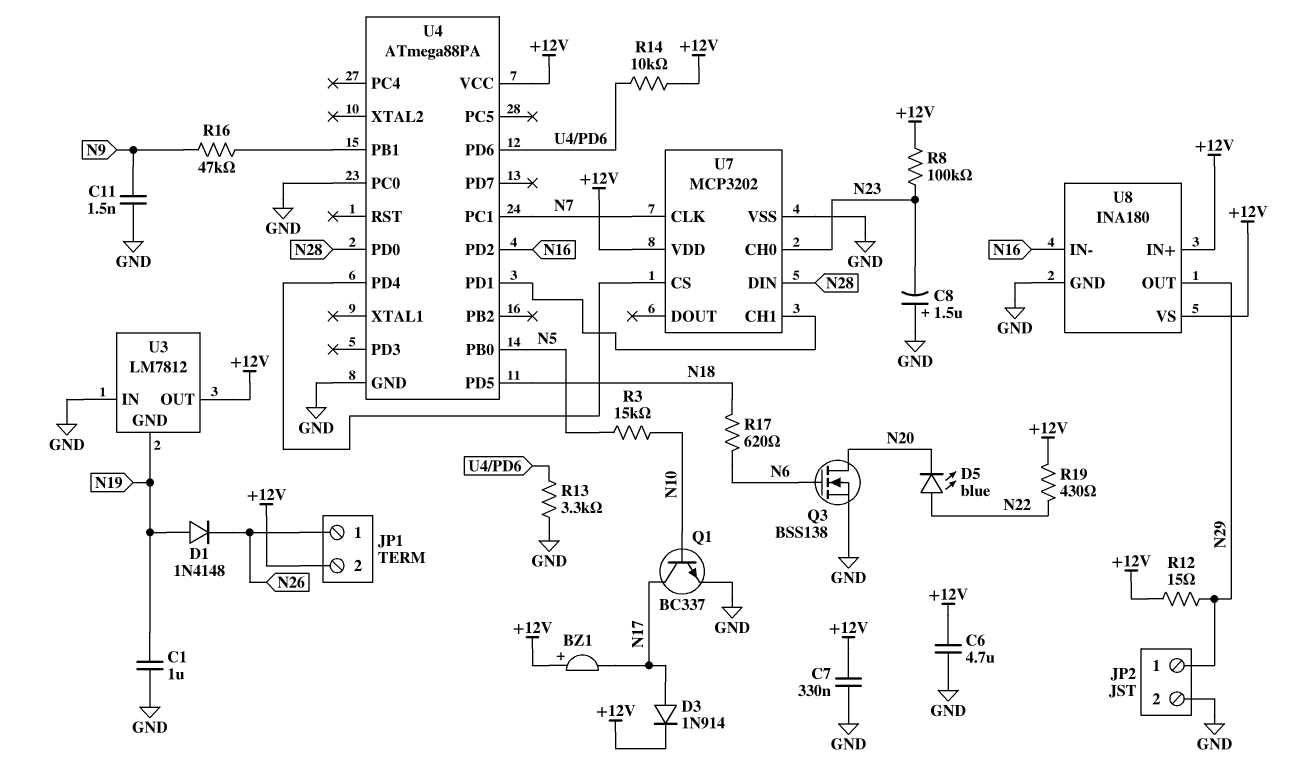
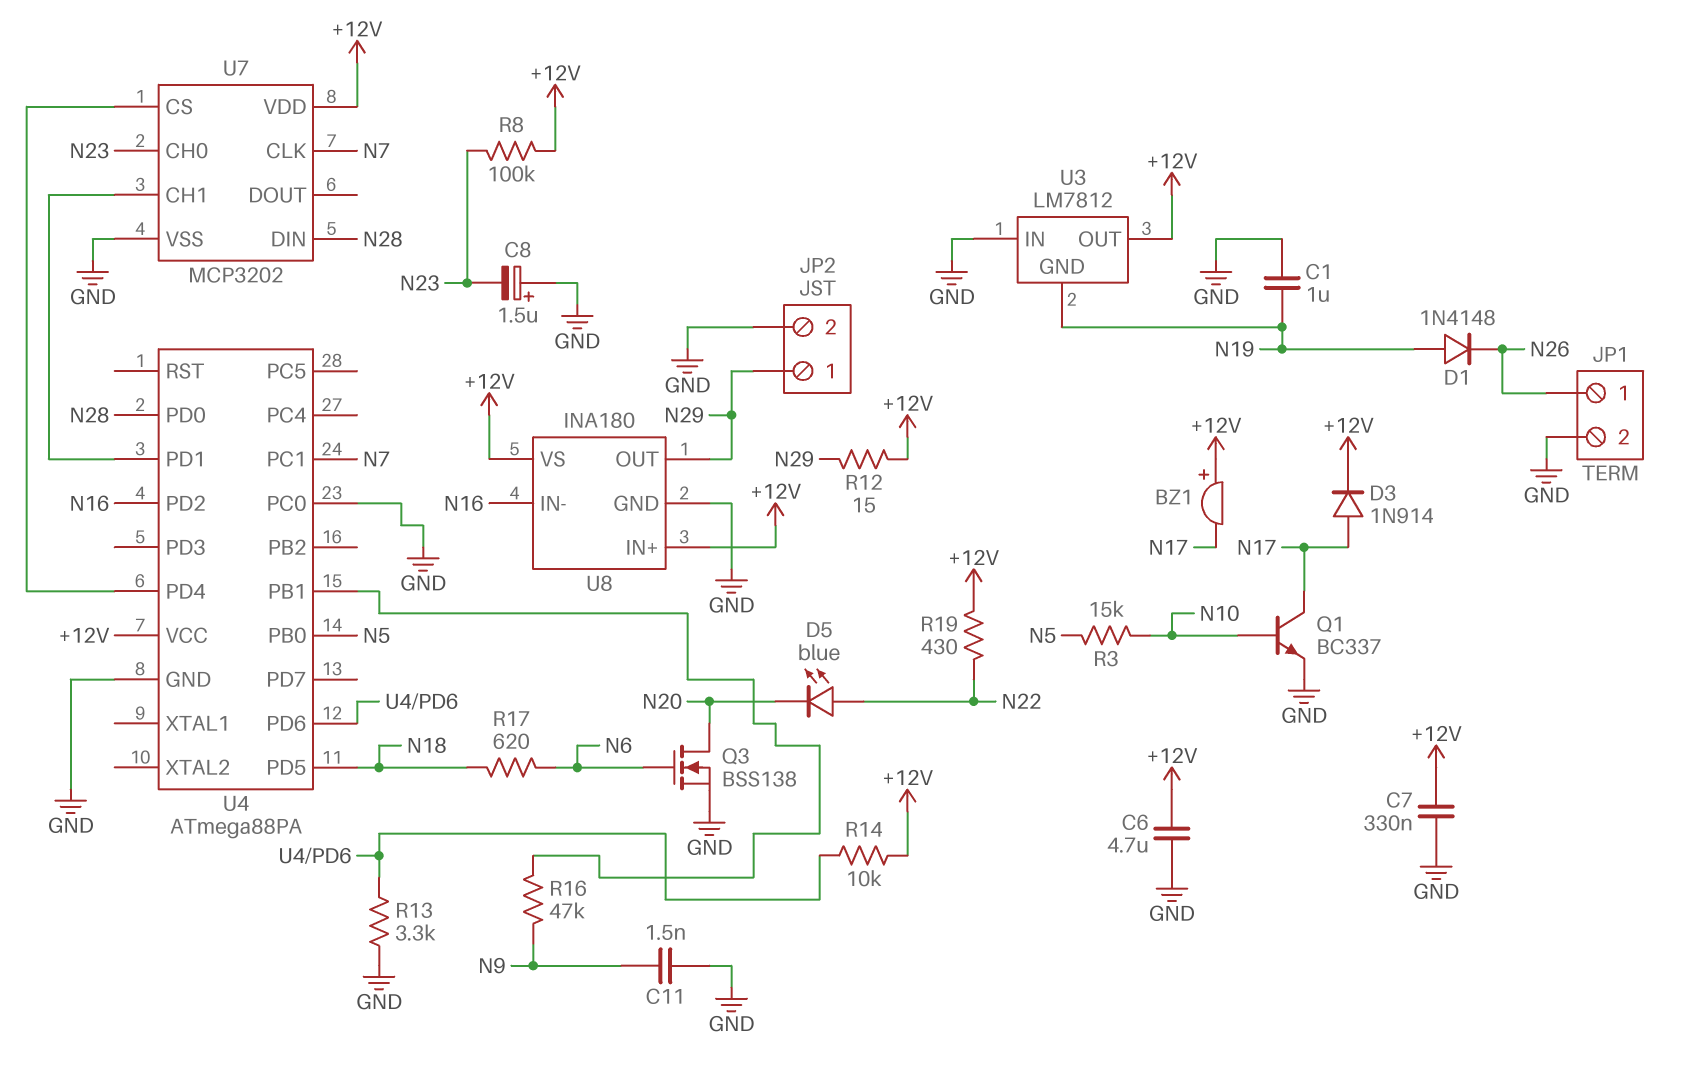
JP1 pin 2: +12V -> GND

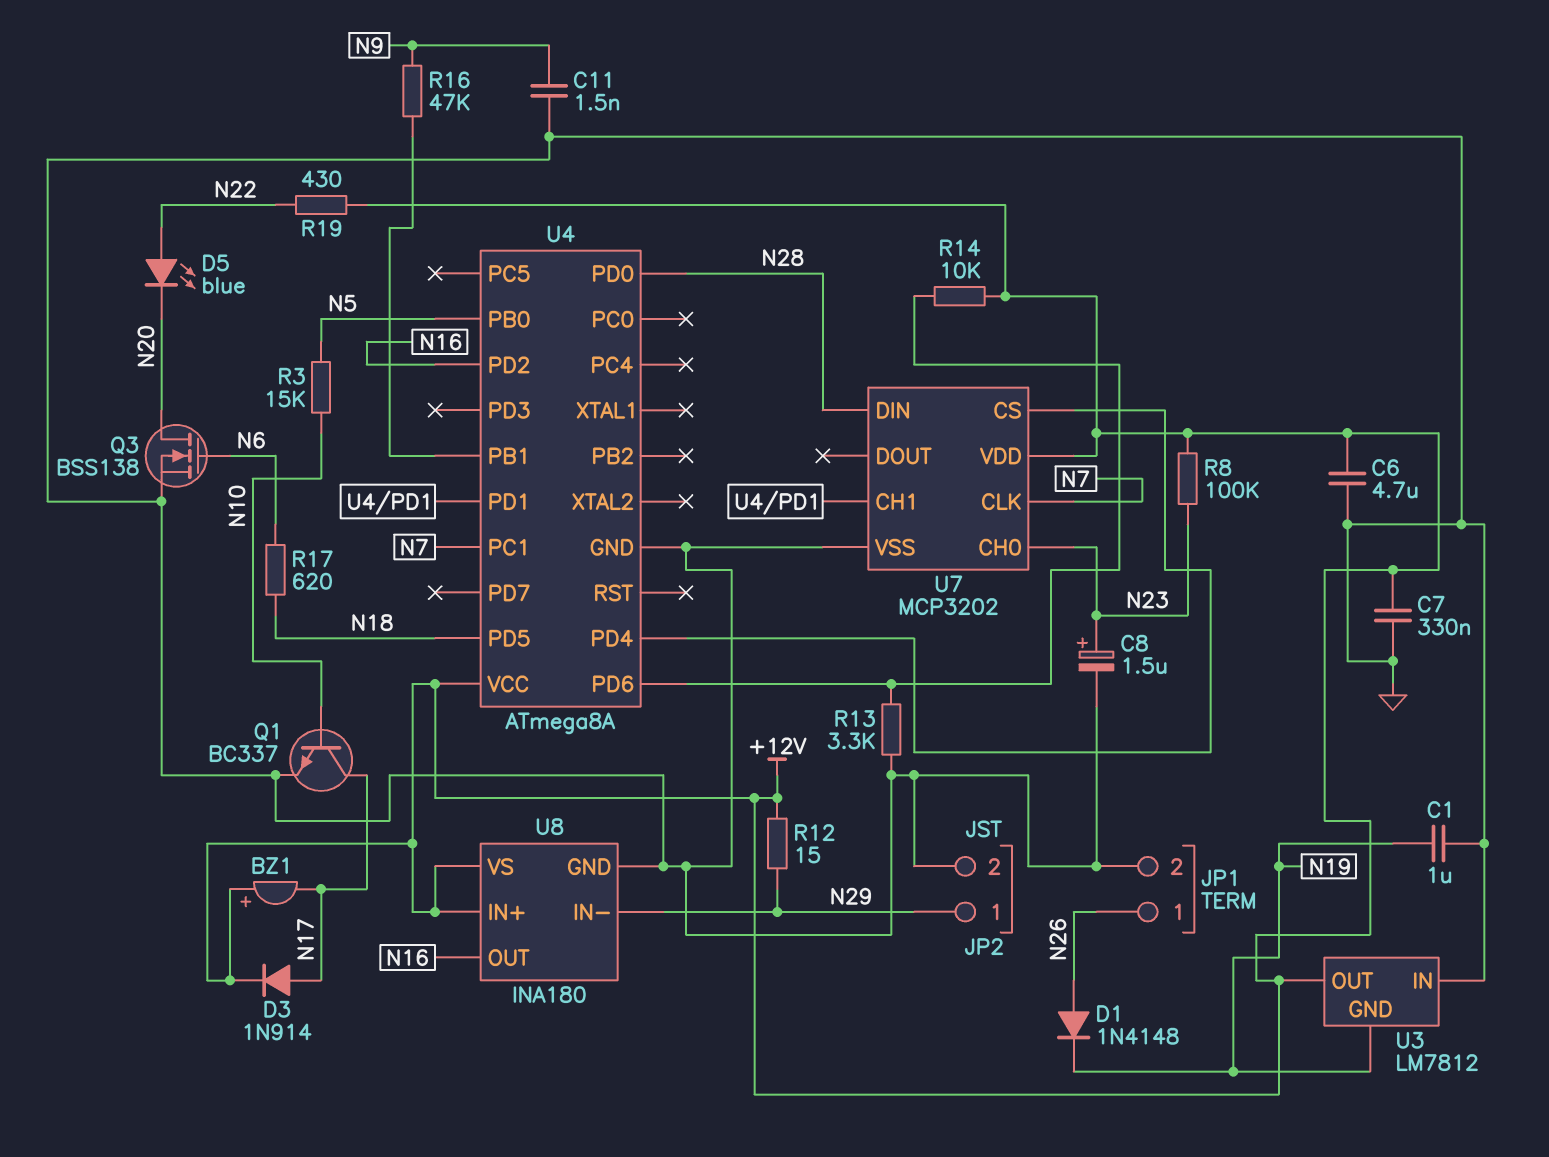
C8: 1.5uF (plus GND, minus N23) -> 1.5uF (plus N23, minus GND)
D1: diode 1N4148 (A N19, K N26) -> diode 1N4148 (A N26, K N19)
U4: ATmega88PA -> ATmega8A
U4 pin PC0: GND -> none
U8 pin IN-: N16 -> N29
U8 pin OUT: N29 -> N16

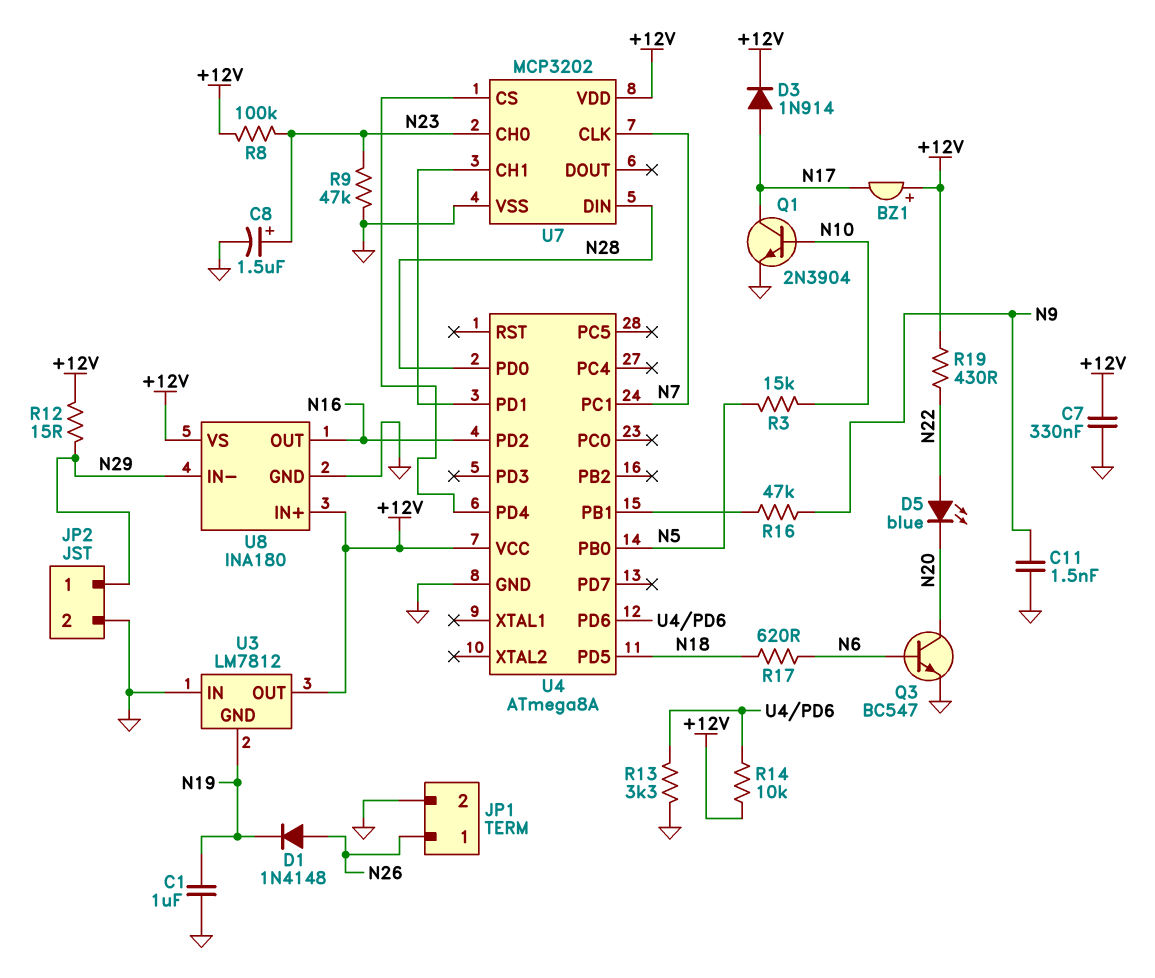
C6: 4.7uF (+12V, GND) -> none
Q1: NPN BC337 (B N10, C N17, E GND) -> NPN 2N3904 (B N10, C N17, E GND)
Q3: NMOS BSS138 (G N6, D N20, S GND) -> NPN BC547 (B N6, C N20, E GND)
R9: none -> 47k (GND, N23)

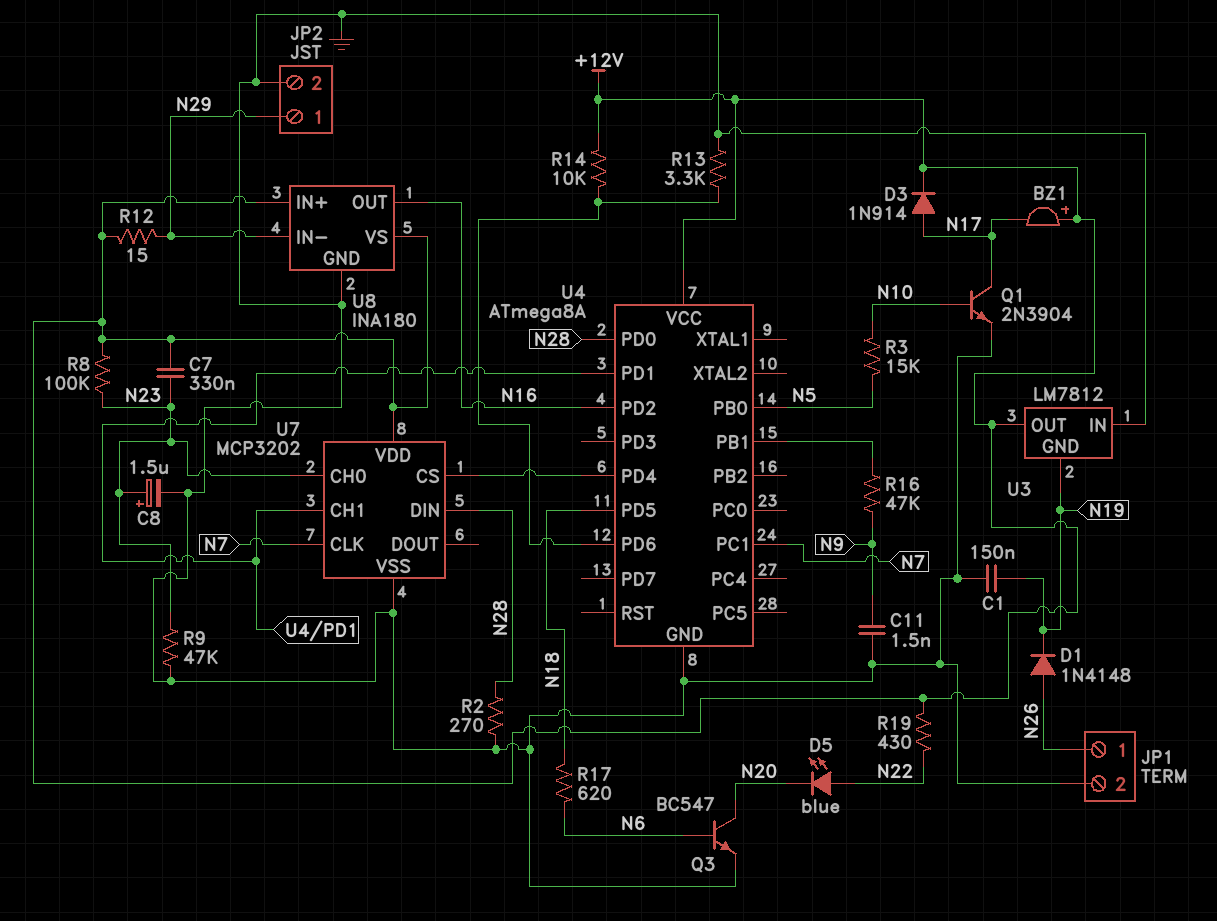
C1: 1uF (GND, N19) -> 150nF (GND, N19)
C7: 330nF (+12V, GND) -> 330nF (+12V, N23)
R2: none -> 270 (GND, N28)

